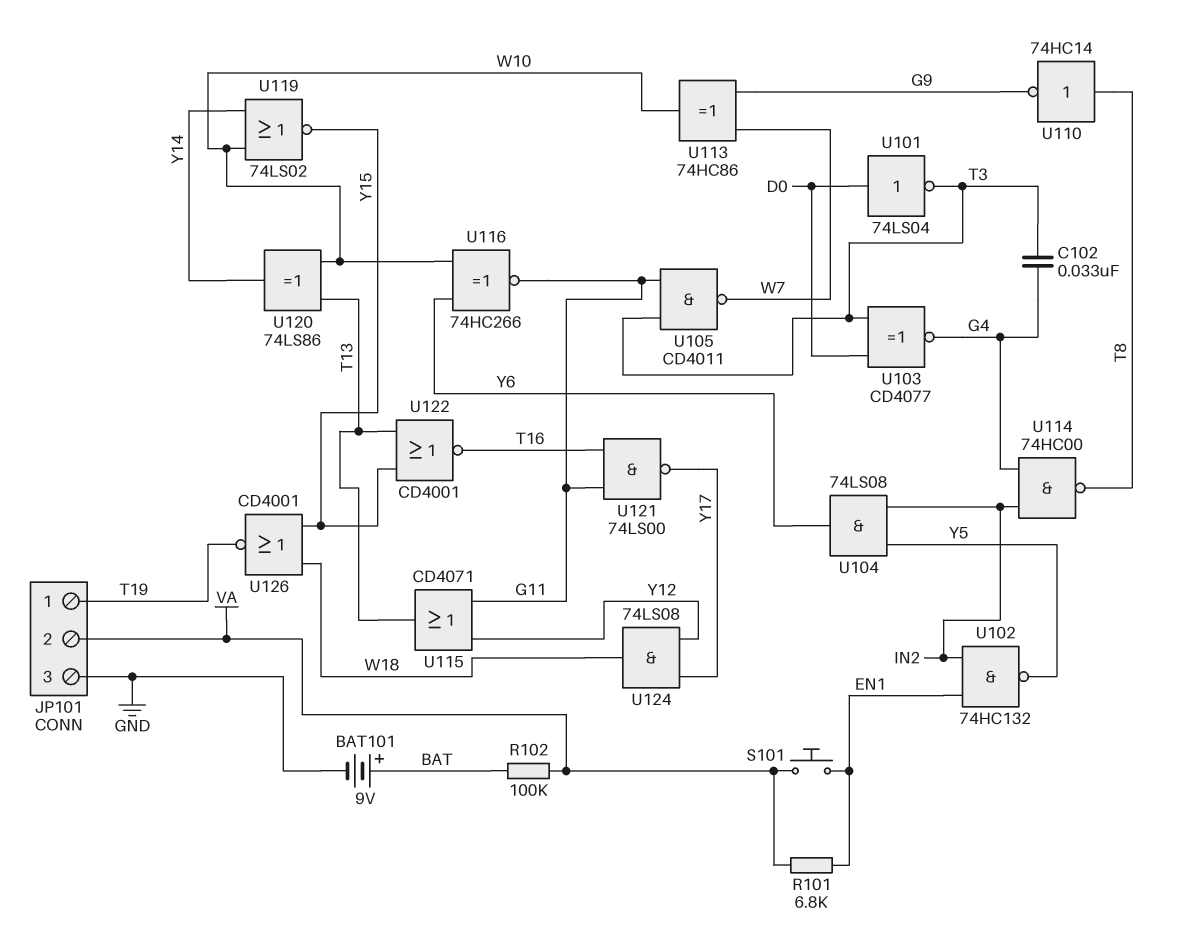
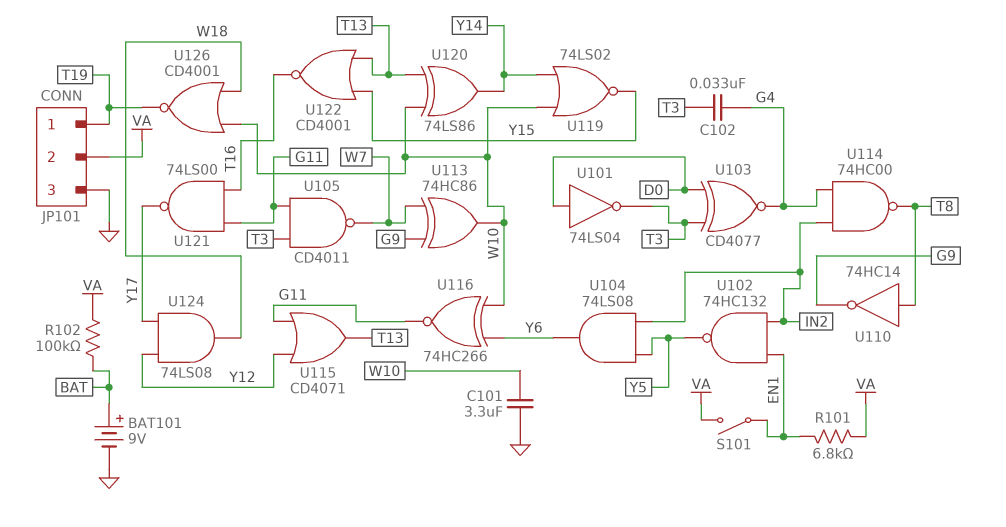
C101: none -> 3.3uF (GND, W10)
S101: button (EN1, VA) -> switch (EN1, VA)
U126: NOR CD4001 (in W18, in Y15, out T19) -> NOR CD4001 (in W10, in W18, out T19)

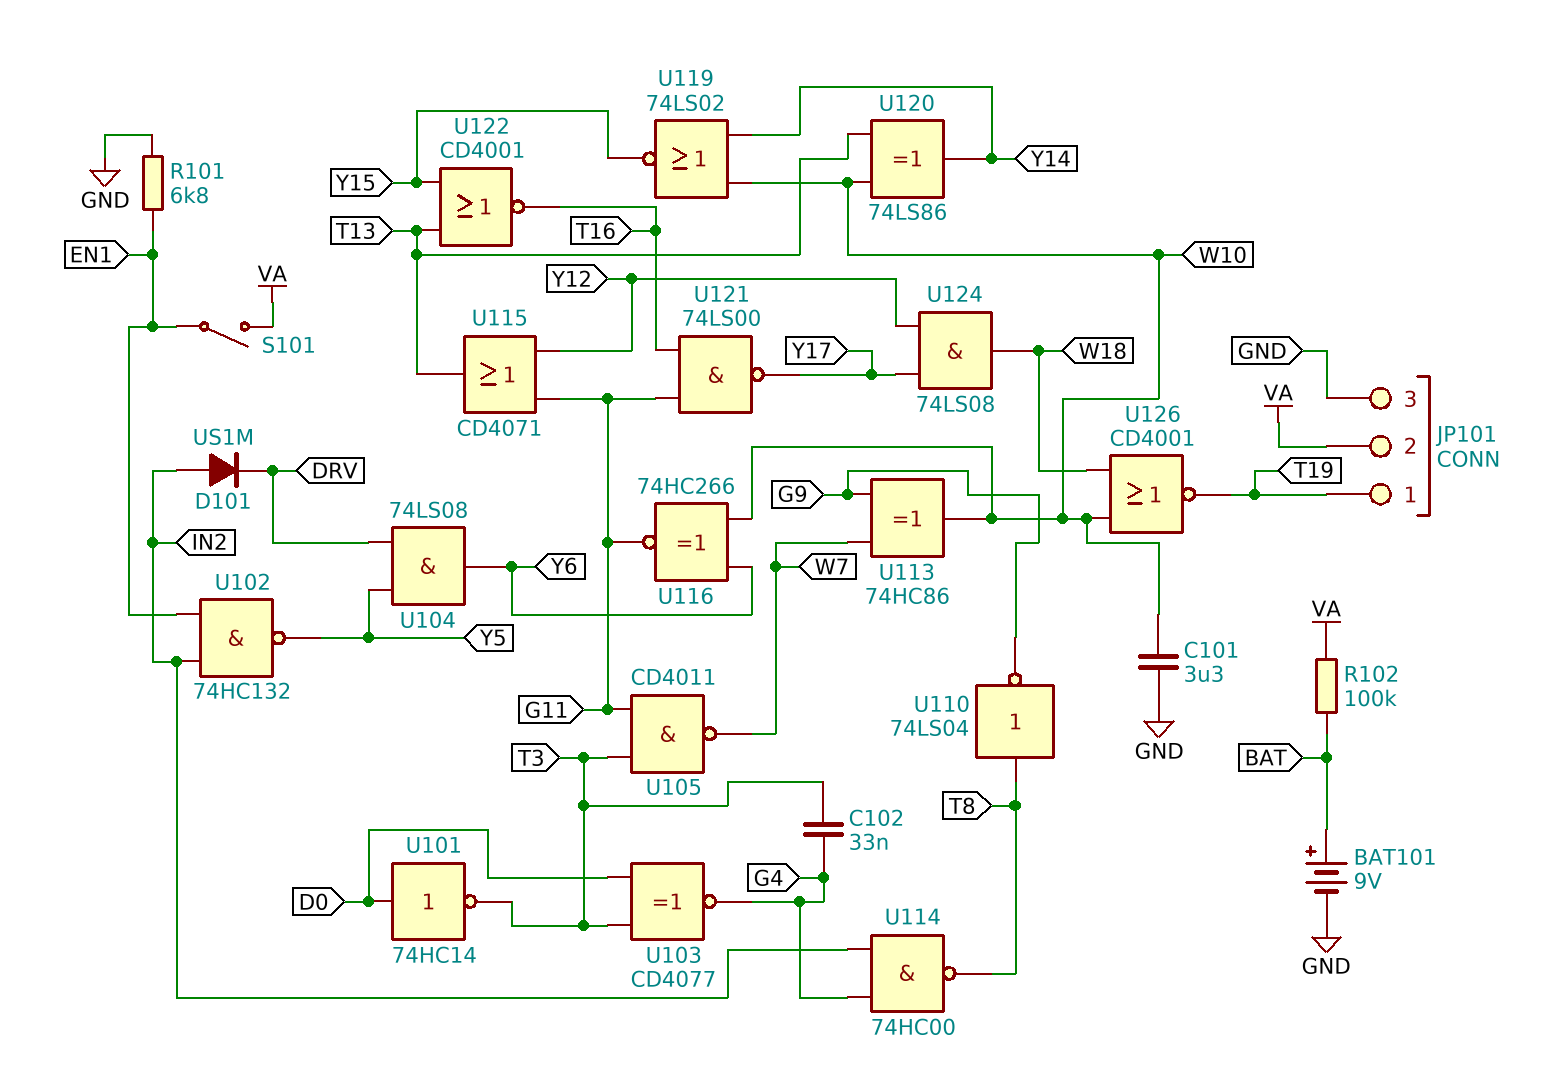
D101: none -> diode US1M (A IN2, K DRV)
R101: 6.8k (EN1, VA) -> 6.8k (EN1, GND)
U101: NOT 74LS04 (in D0, out T3) -> NOT 74HC14 (in D0, out T3)
U104: AND 74LS08 (in IN2, in Y5, out Y6) -> AND 74LS08 (in DRV, in Y5, out Y6)
U110: NOT 74HC14 (in T8, out G9) -> NOT 74LS04 (in T8, out G9)

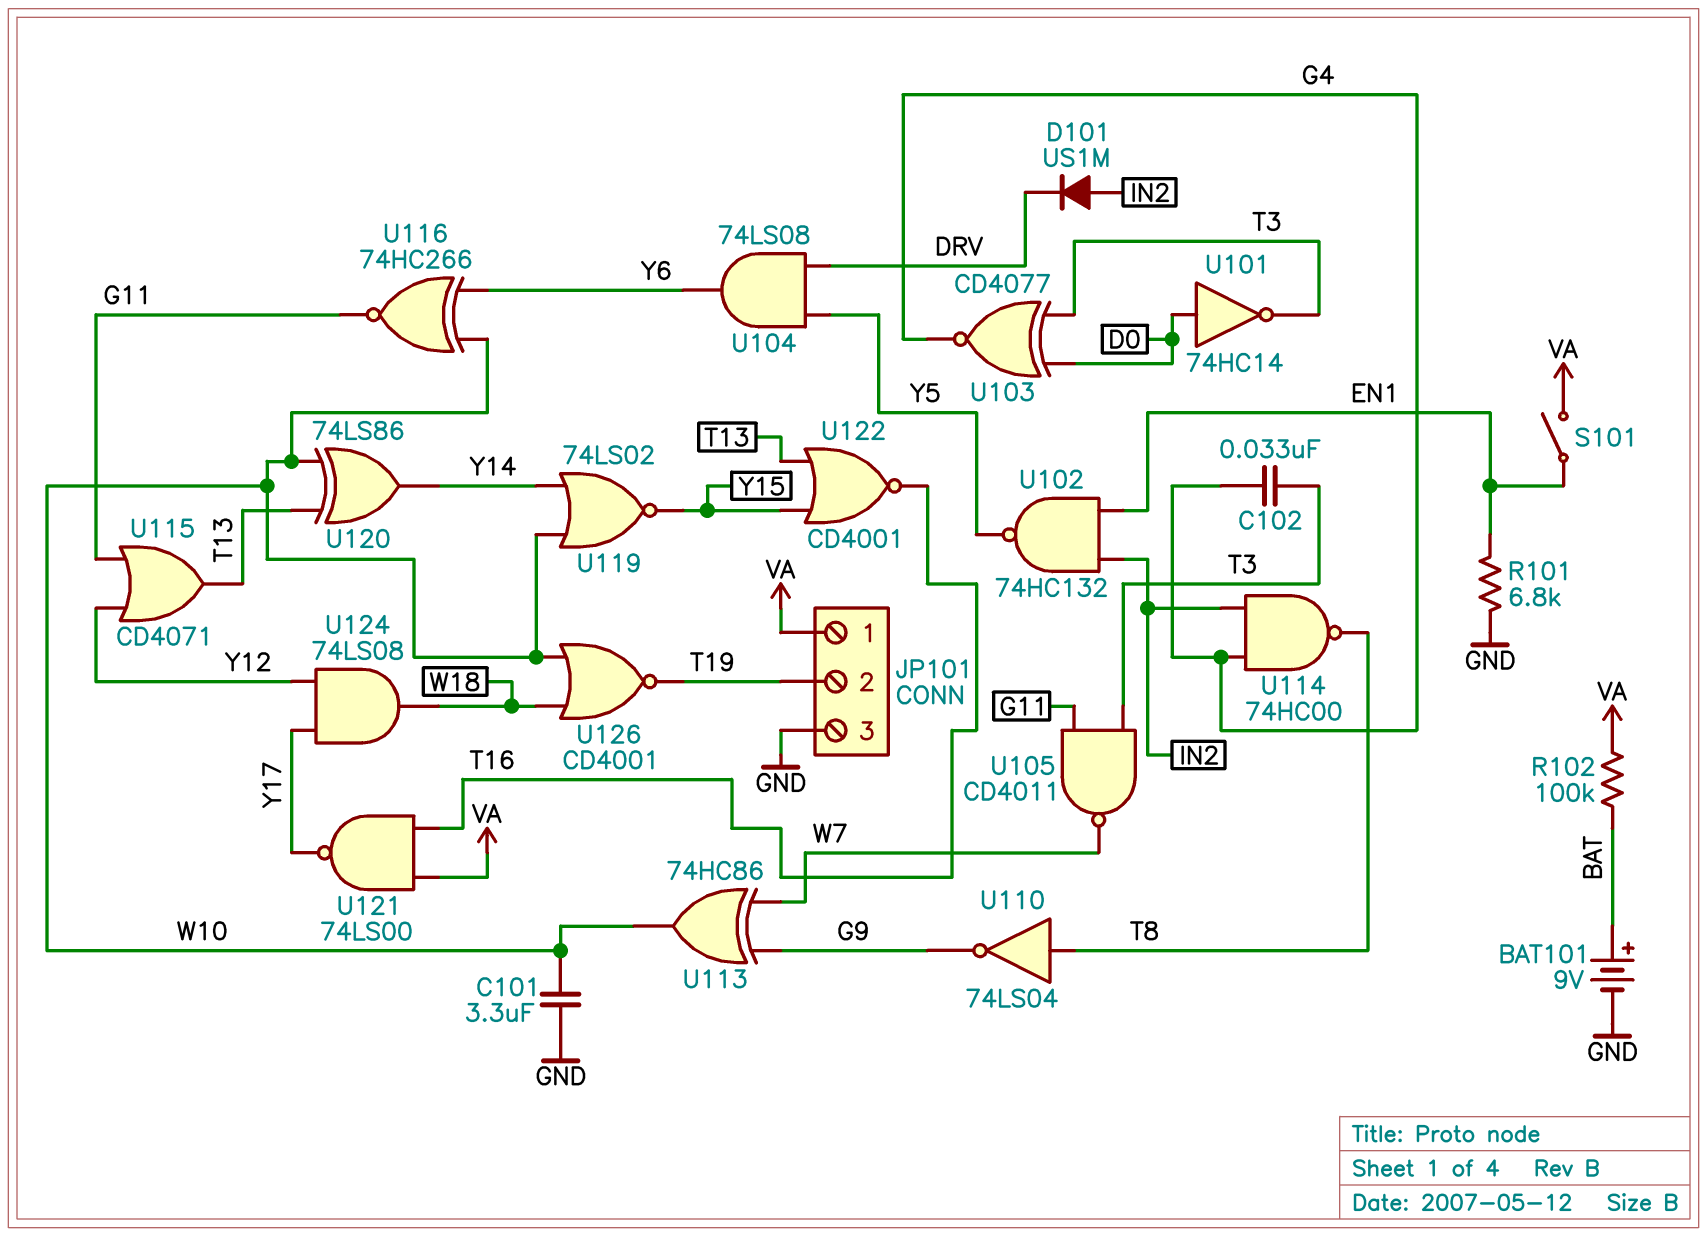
JP101 pin 1: T19 -> VA
JP101 pin 2: VA -> T19
U121: NAND 74LS00 (in G11, in T16, out Y17) -> NAND 74LS00 (in T16, in VA, out Y17)

